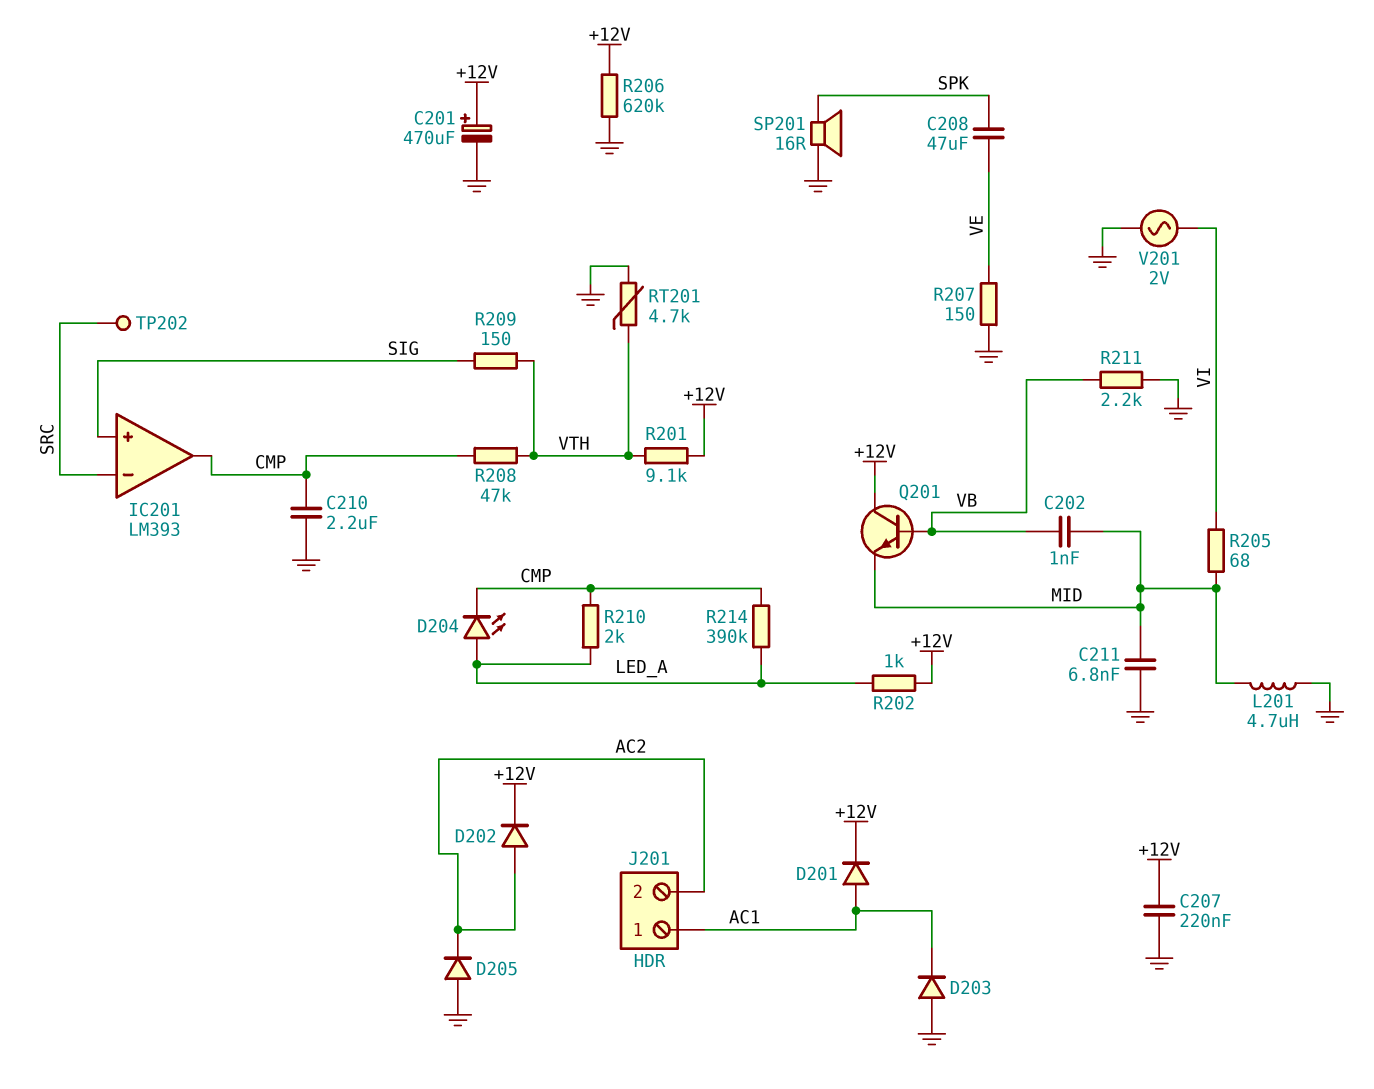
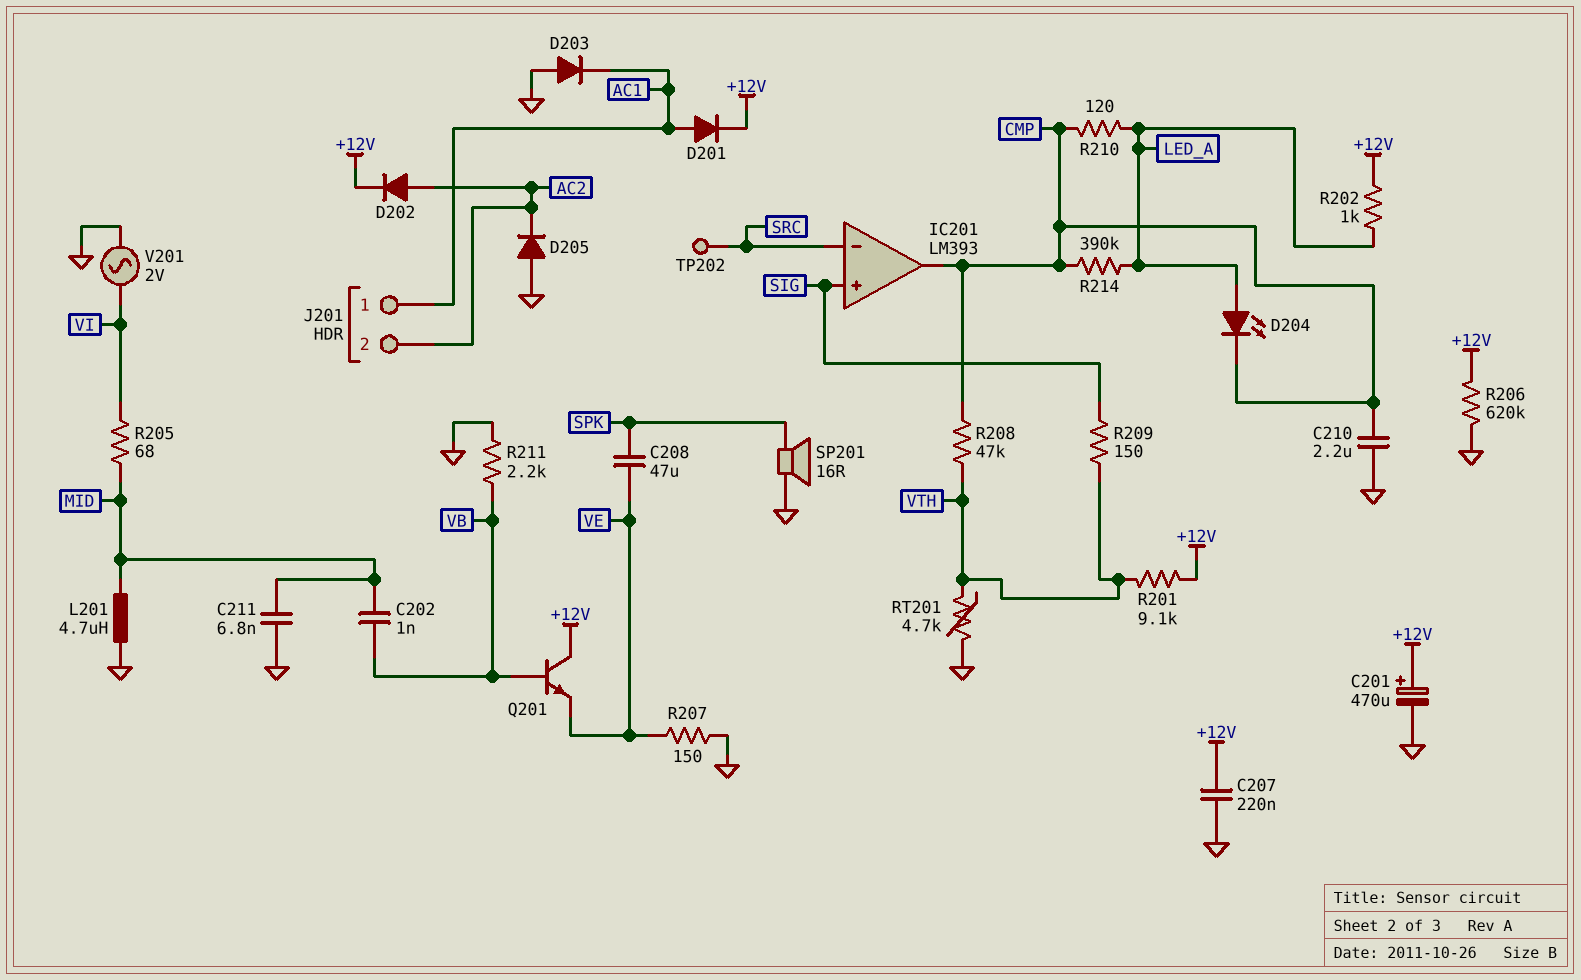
Q201: NPN (B VB, C +12V, E MID) -> NPN (B VB, C +12V, E VE)
R210: 2k (CMP, LED_A) -> 120 (CMP, LED_A)

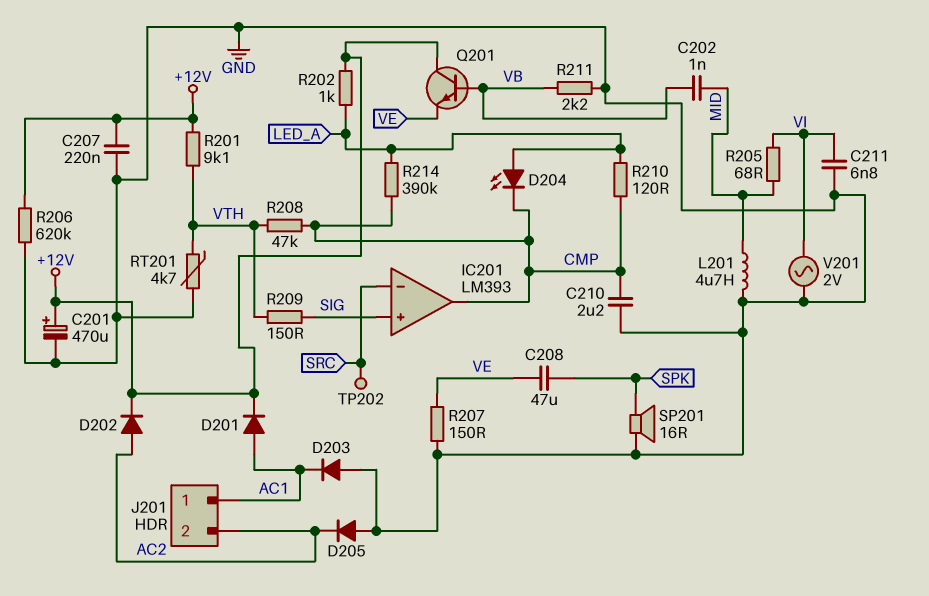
C211: 6.8nF (GND, MID) -> 6.8nF (GND, VI)

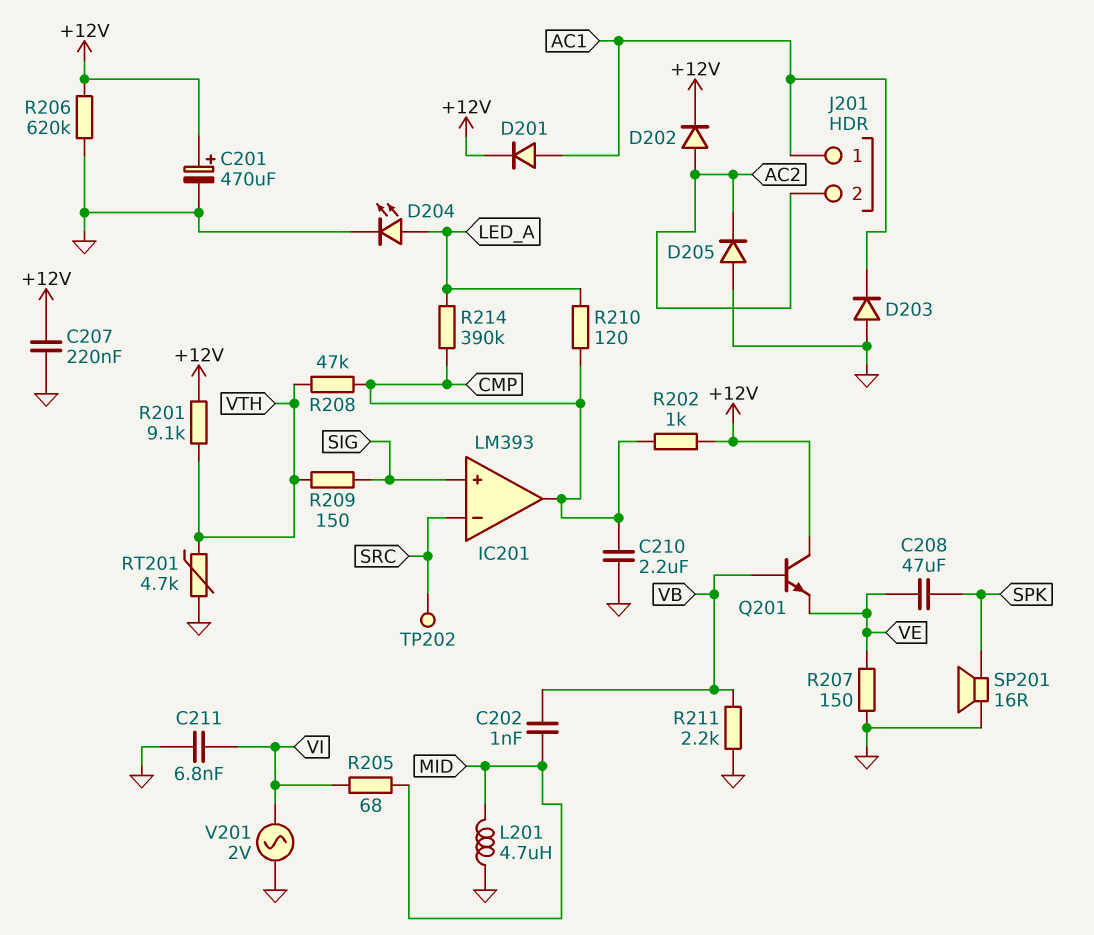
D204: LED (A LED_A, K CMP) -> LED (A LED_A, K GND)
R202: 1k (+12V, LED_A) -> 1k (+12V, CMP)

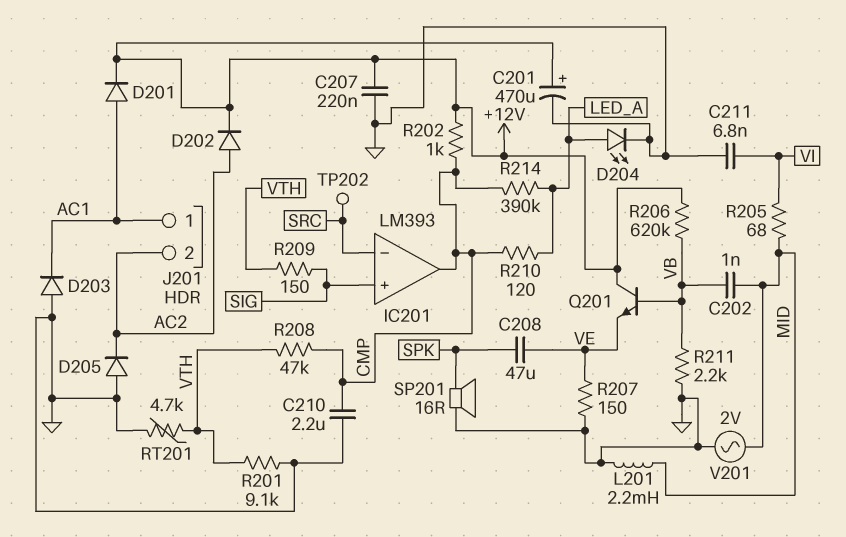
L201: 4.7uH (GND, MID) -> 2.2mH (GND, MID)
R201: 9.1k (+12V, VTH) -> 9.1k (GND, VTH)
R206: 620k (+12V, GND) -> 620k (+12V, VB)
V201: AC 2V (GND, VI) -> AC 2V (GND, MID)

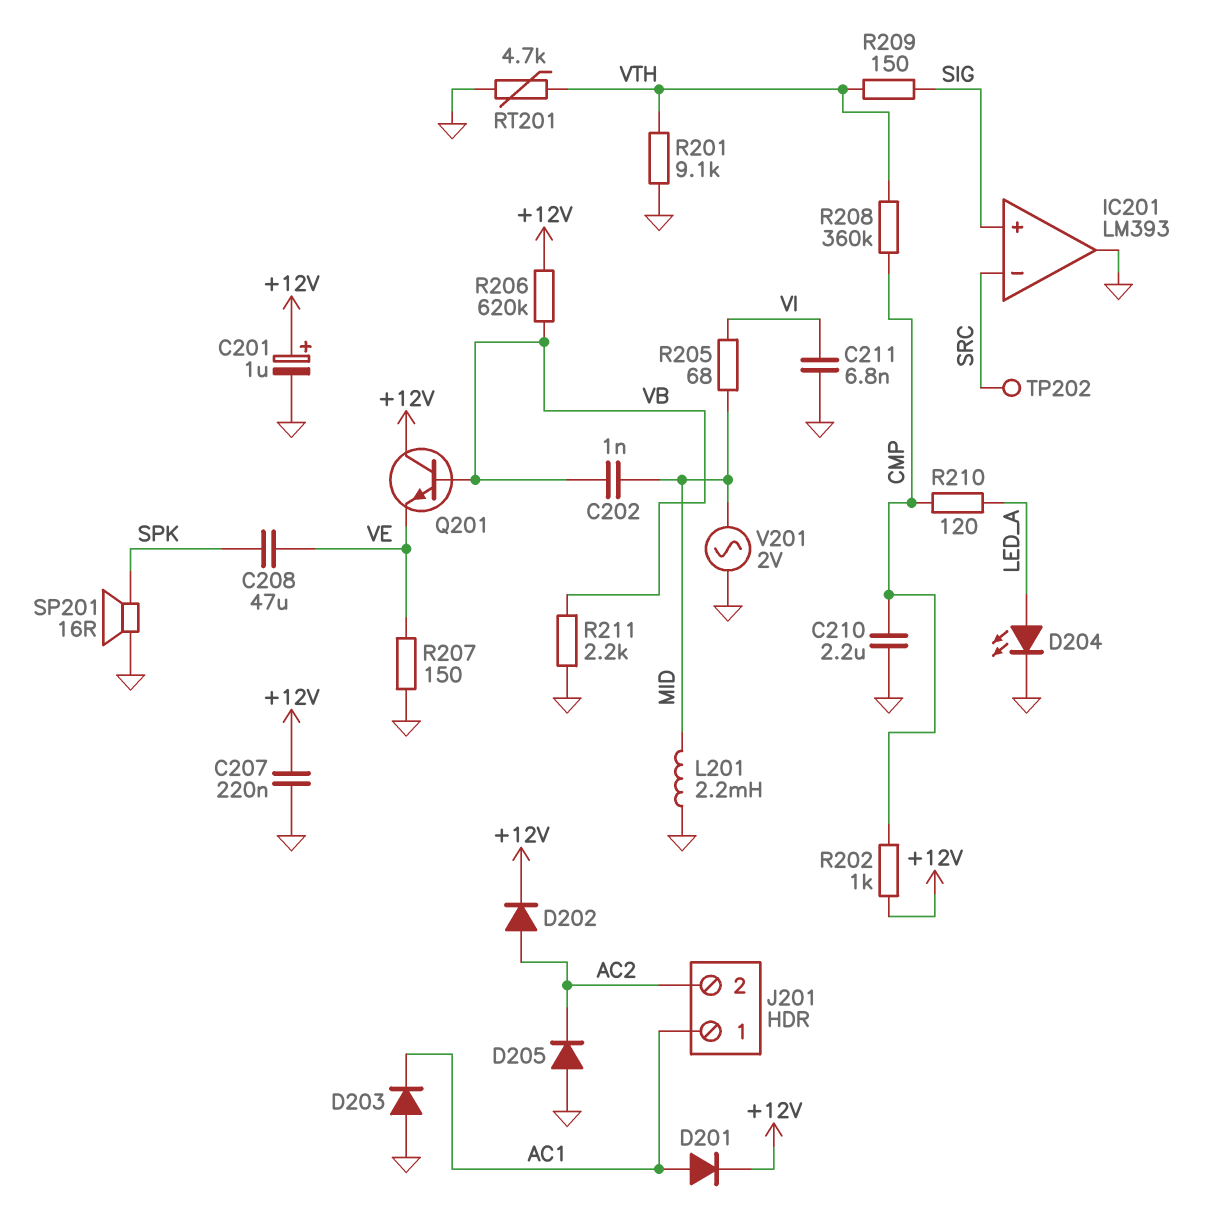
C201: 470uF (plus +12V, minus GND) -> 1uF (plus +12V, minus GND)
IC201 pin out: CMP -> GND
R208: 47k (CMP, VTH) -> 360k (CMP, VTH)
R214: 390k (CMP, LED_A) -> none

